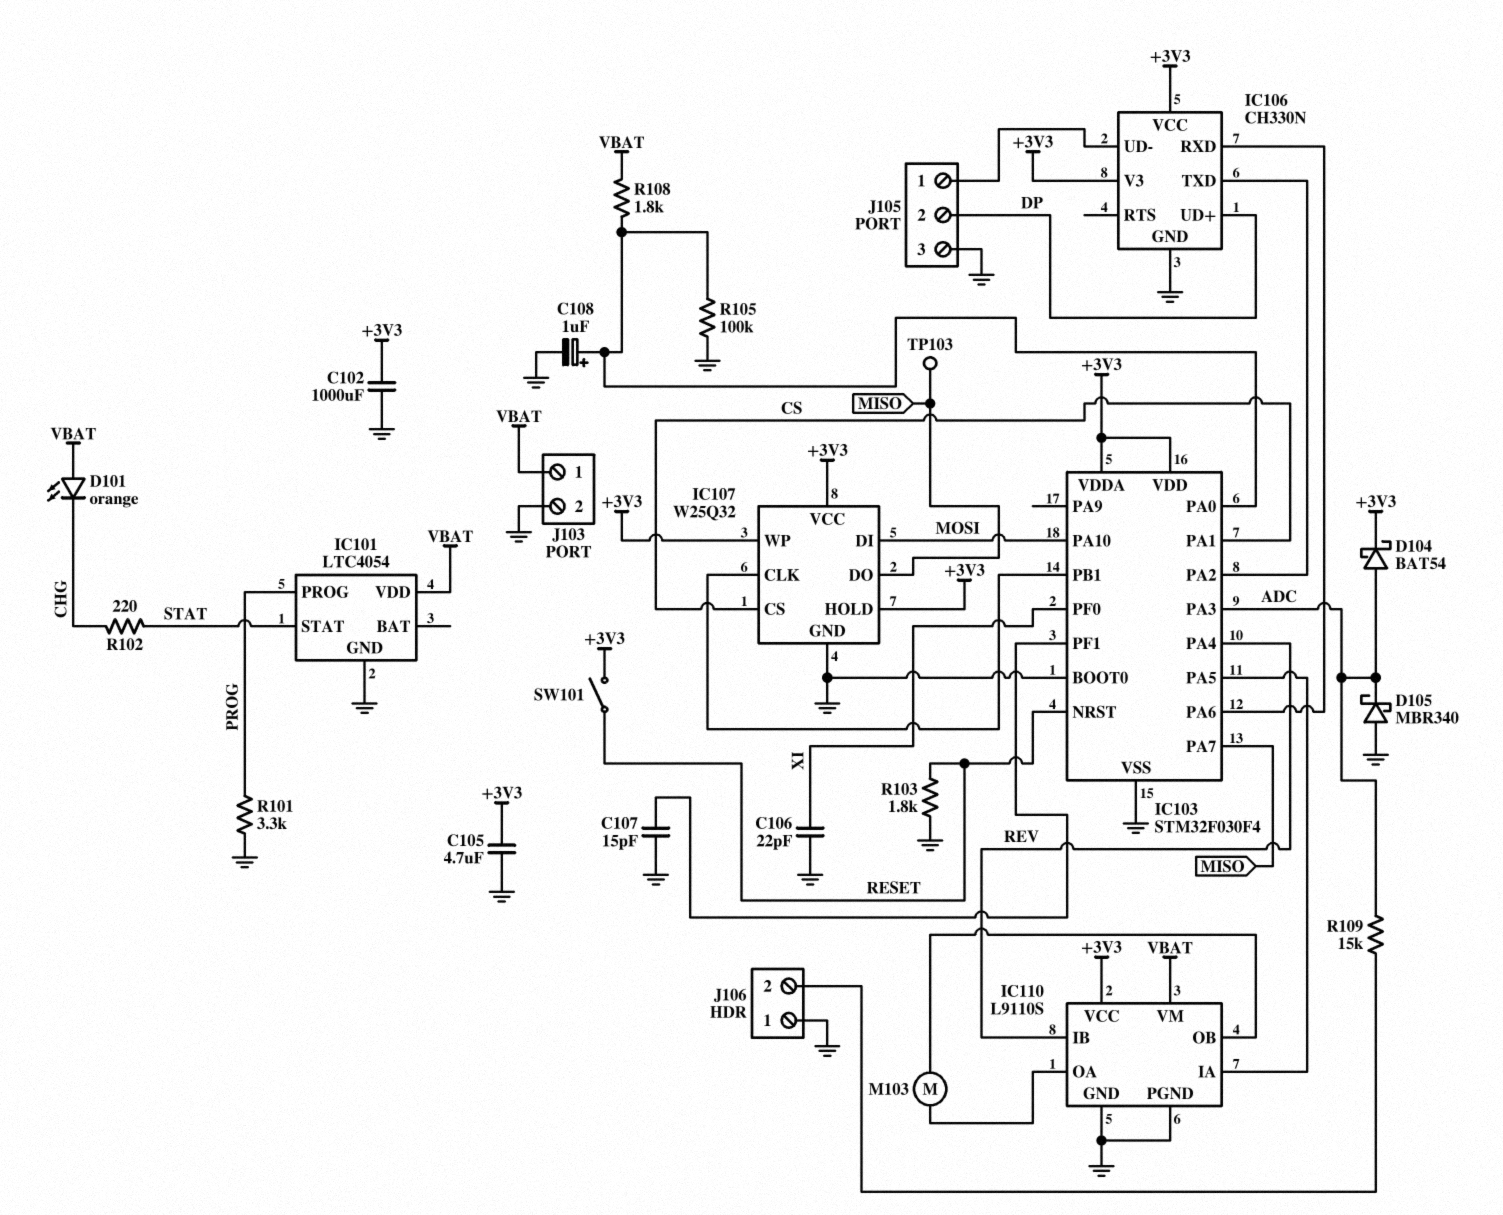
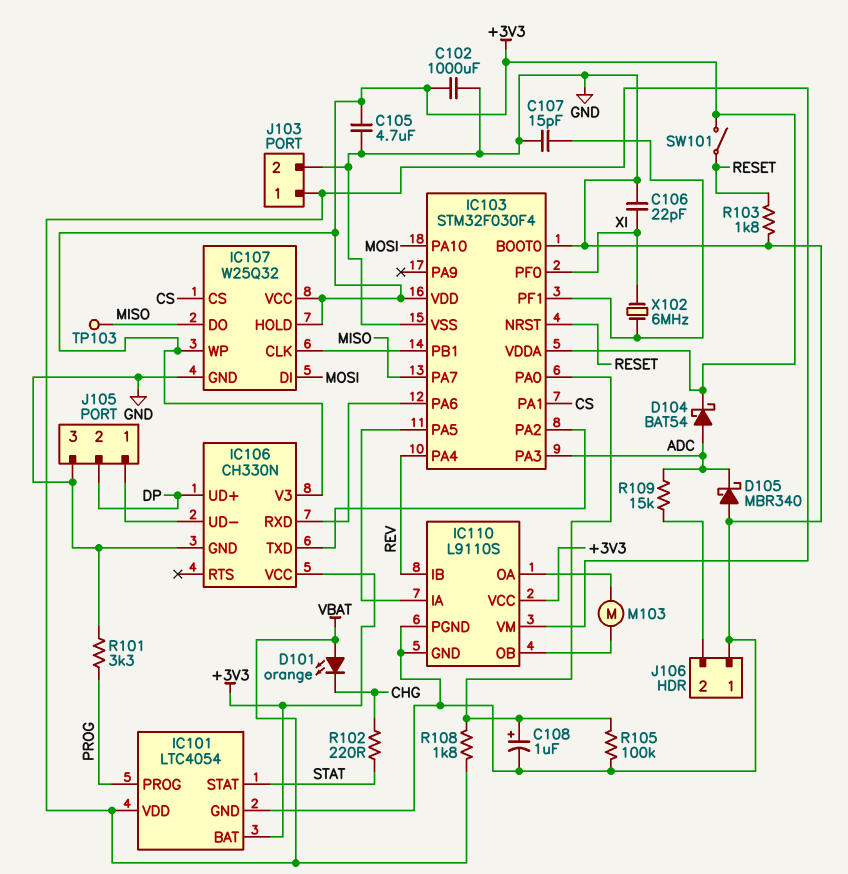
IC101 pin BAT: none -> +3V3
X102: none -> 6MHz (IC103/PF1, XI)

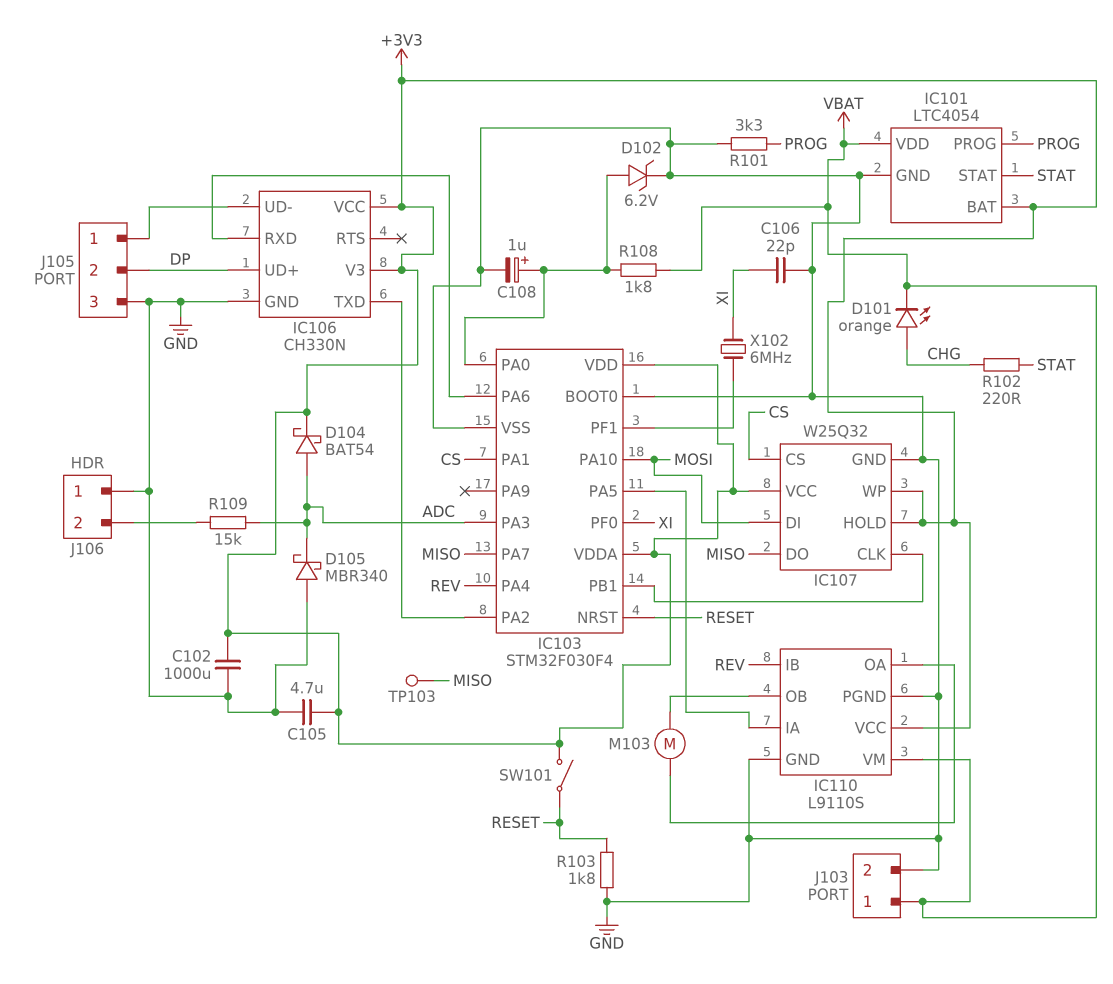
C107: 15pF (GND, IC103/PF1) -> none
D101: LED orange (A VBAT, K CHG) -> LED orange (A CHG, K VBAT)
D102: none -> zener 6.2V (A IC103/PA0, K GND)
R105: 100k (GND, IC103/PA0) -> none

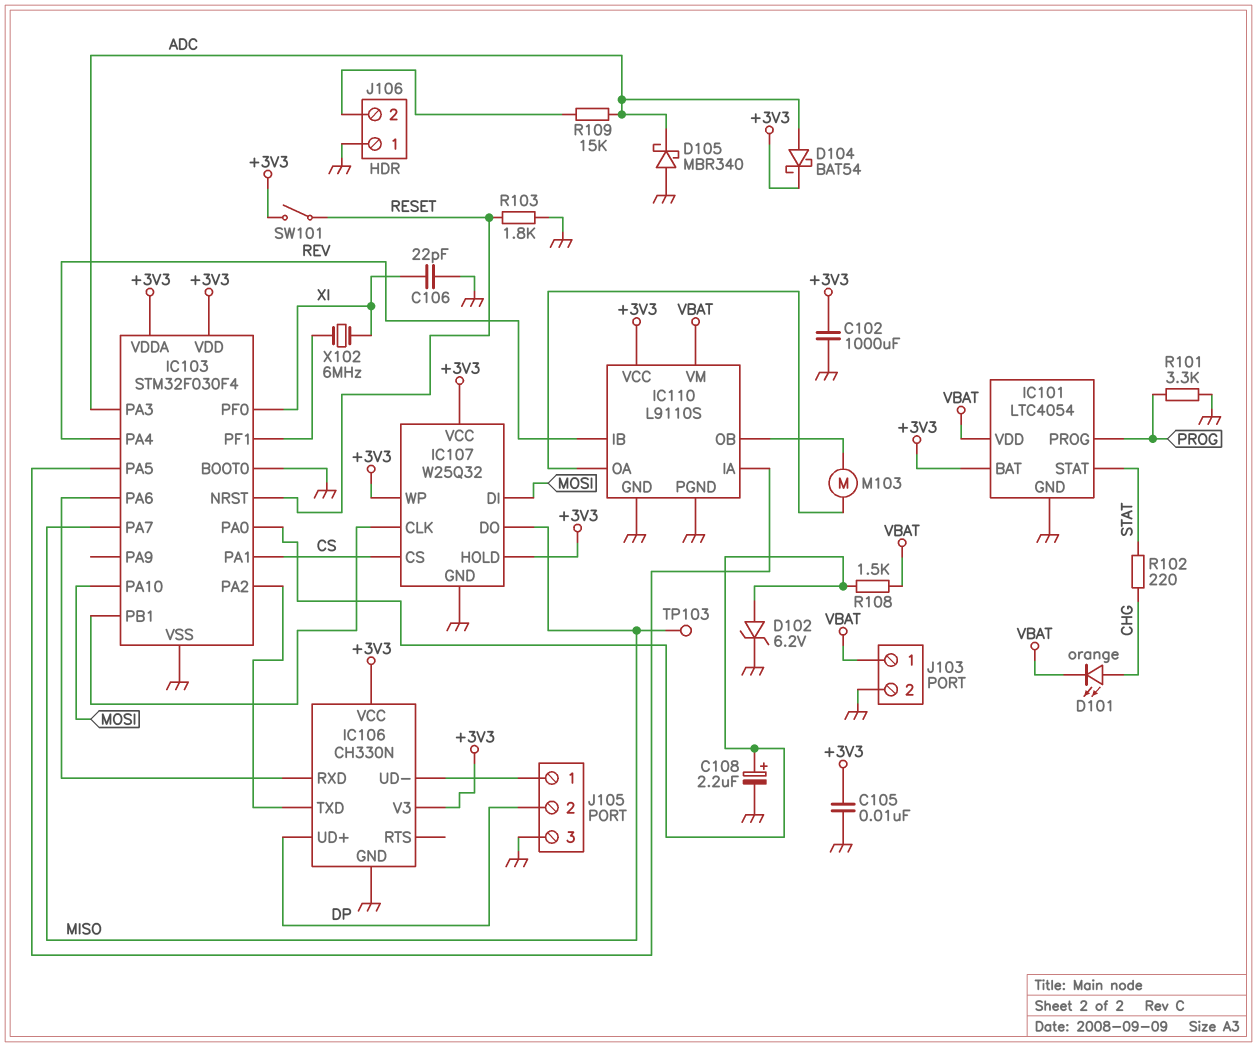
C105: 4.7uF (+3V3, GND) -> 10nF (+3V3, GND)
C108: 1uF (plus IC103/PA0, minus GND) -> 2.2uF (plus IC103/PA0, minus GND)
R108: 1.8k (IC103/PA0, VBAT) -> 1.5k (IC103/PA0, VBAT)

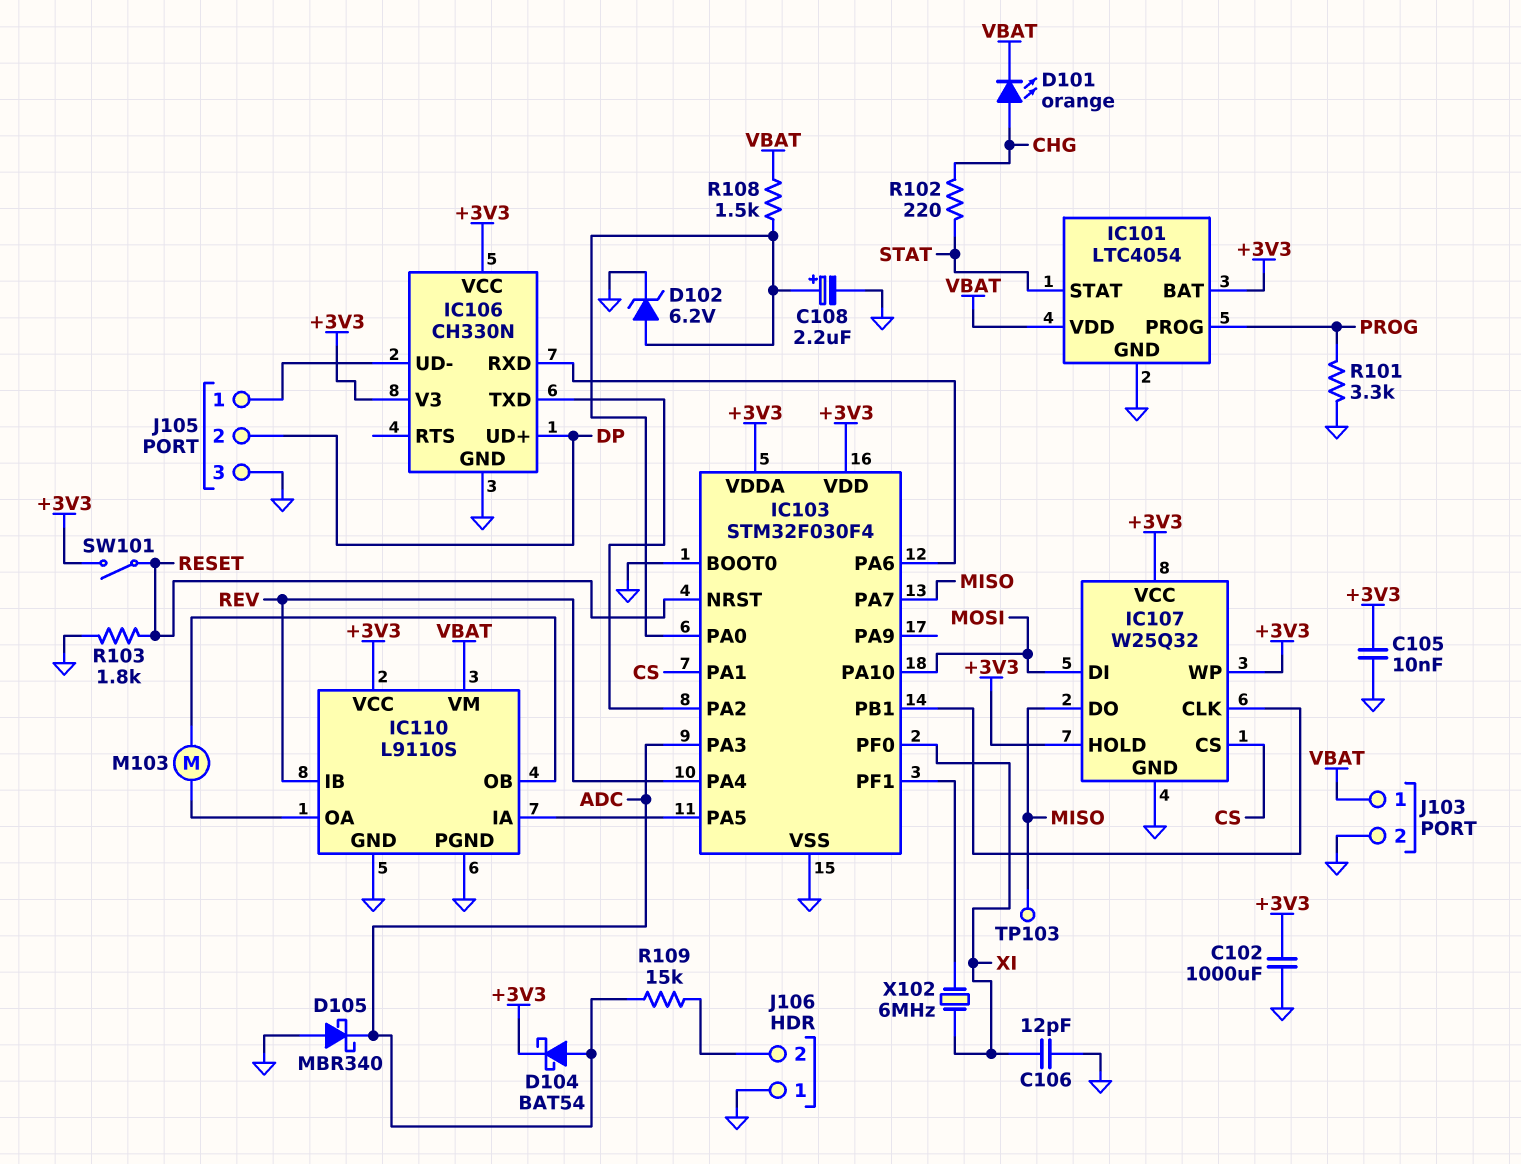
C106: 22pF (GND, XI) -> 12pF (GND, XI)

